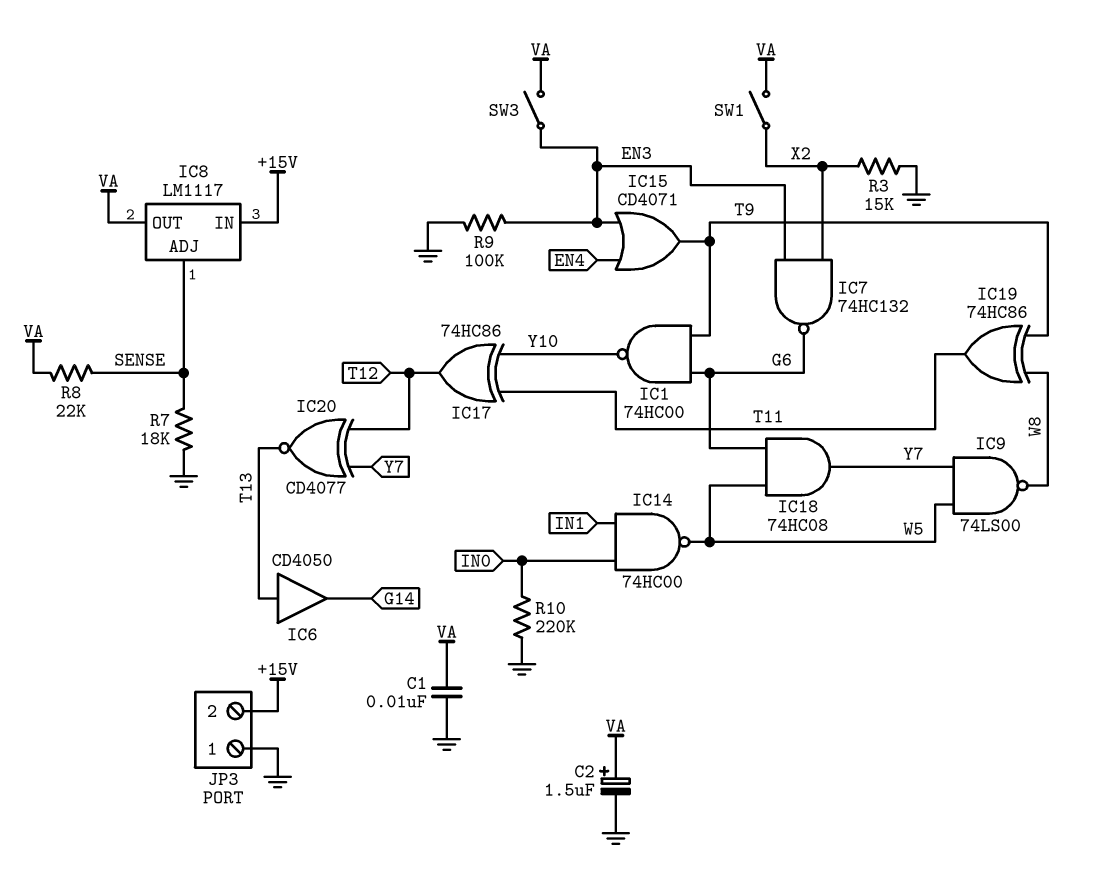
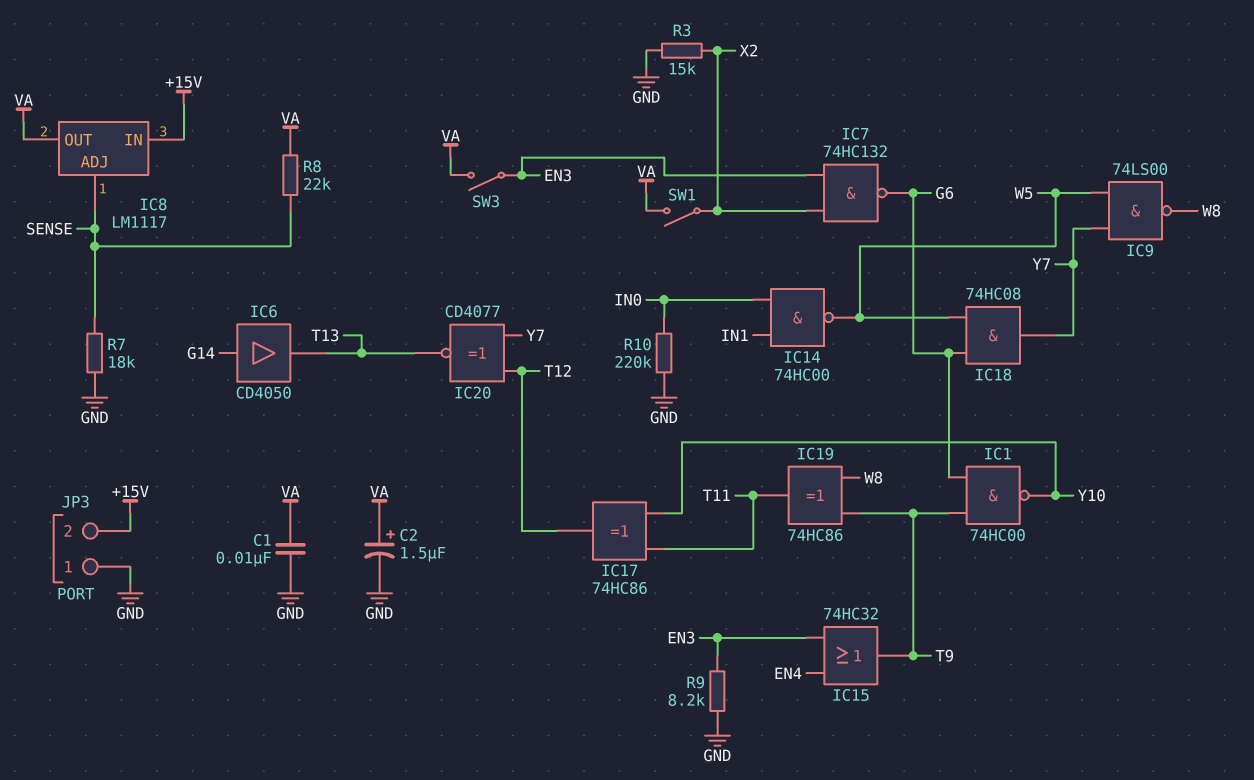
IC6: buffer CD4050 (in T13, out G14) -> buffer CD4050 (in G14, out T13)
IC15: OR CD4071 (in EN3, in EN4, out T9) -> OR 74HC32 (in EN3, in EN4, out T9)
R9: 100k (EN3, GND) -> 8.2k (EN3, GND)

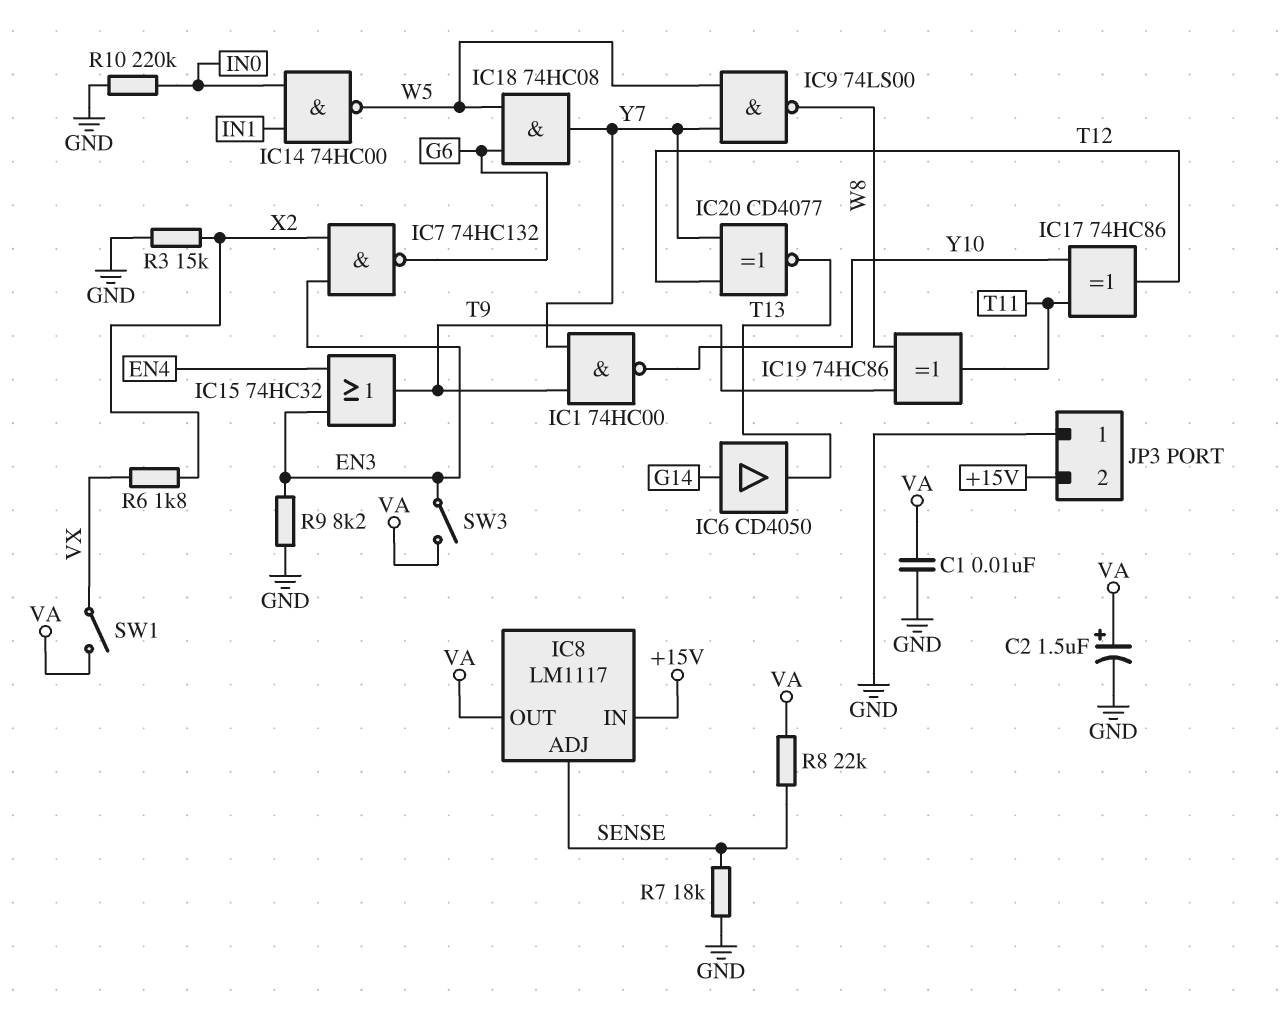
IC1: NAND 74HC00 (in G6, in T9, out Y10) -> NAND 74HC00 (in T9, in Y7, out Y10)
R6: none -> 1.8k (VX, X2)
SW1: switch (VA, X2) -> switch (VA, VX)

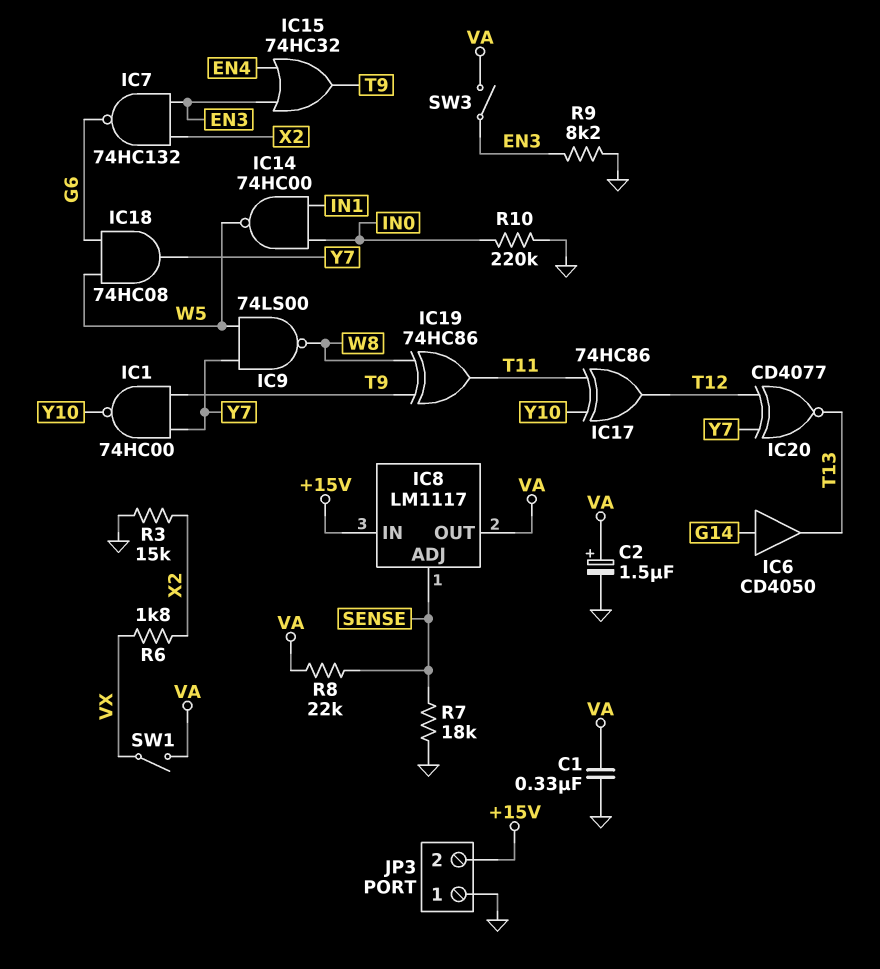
C1: 10nF (GND, VA) -> 330nF (GND, VA)

